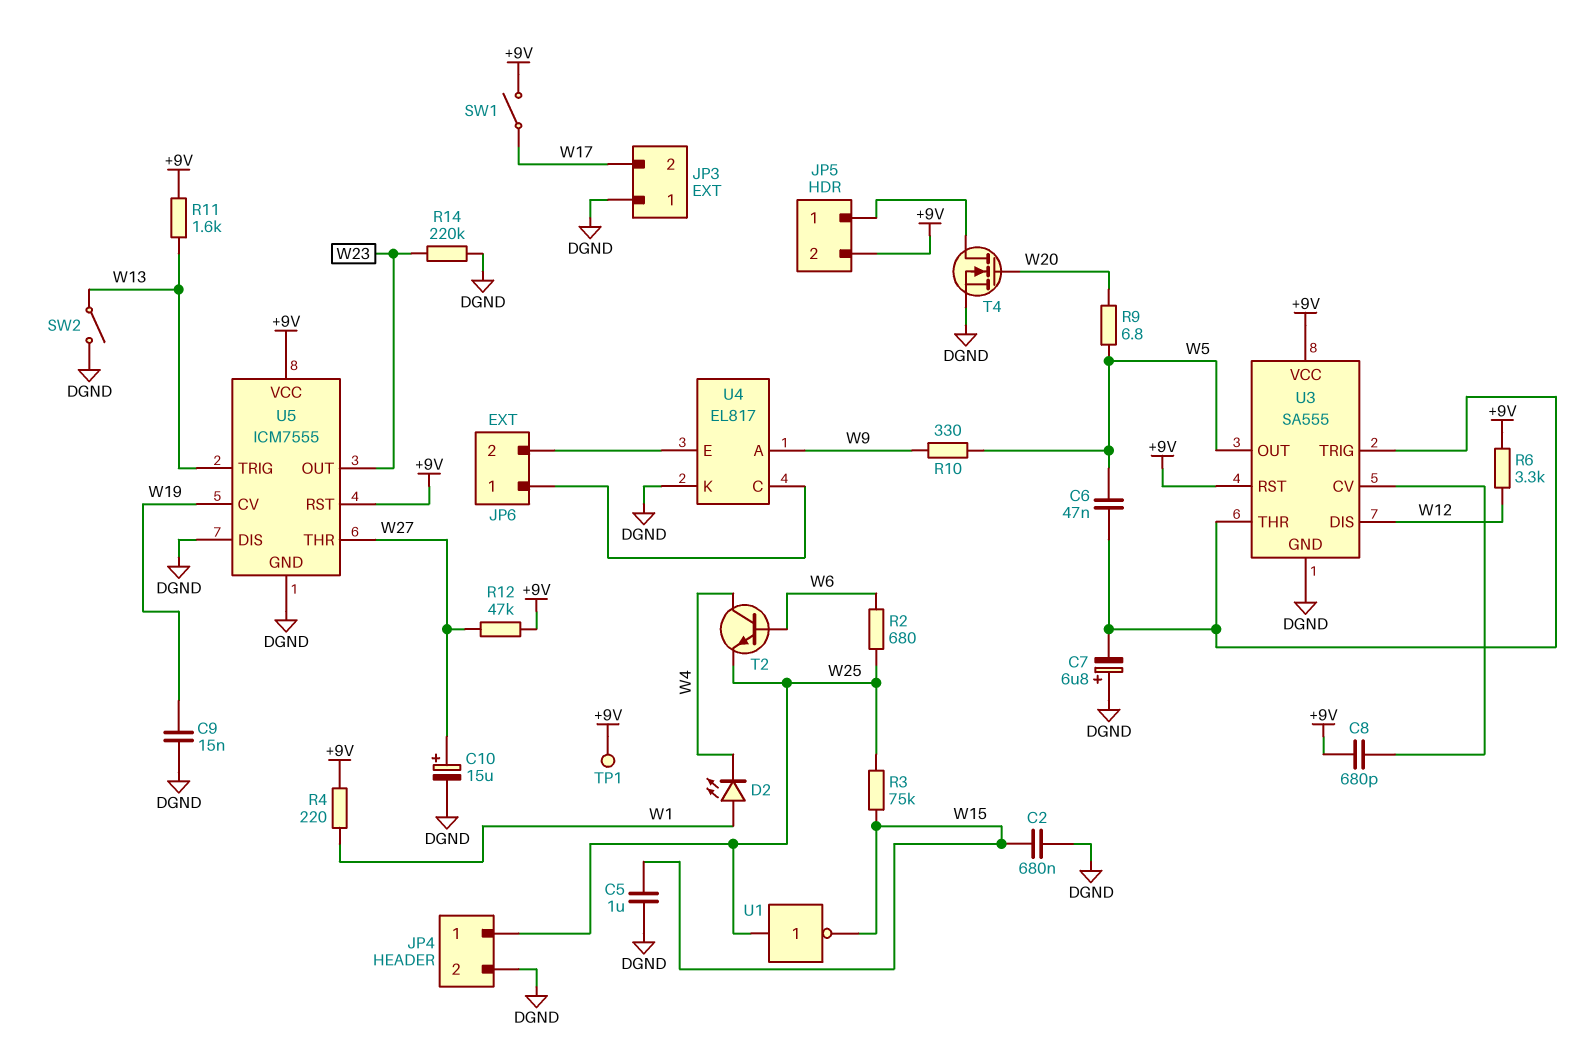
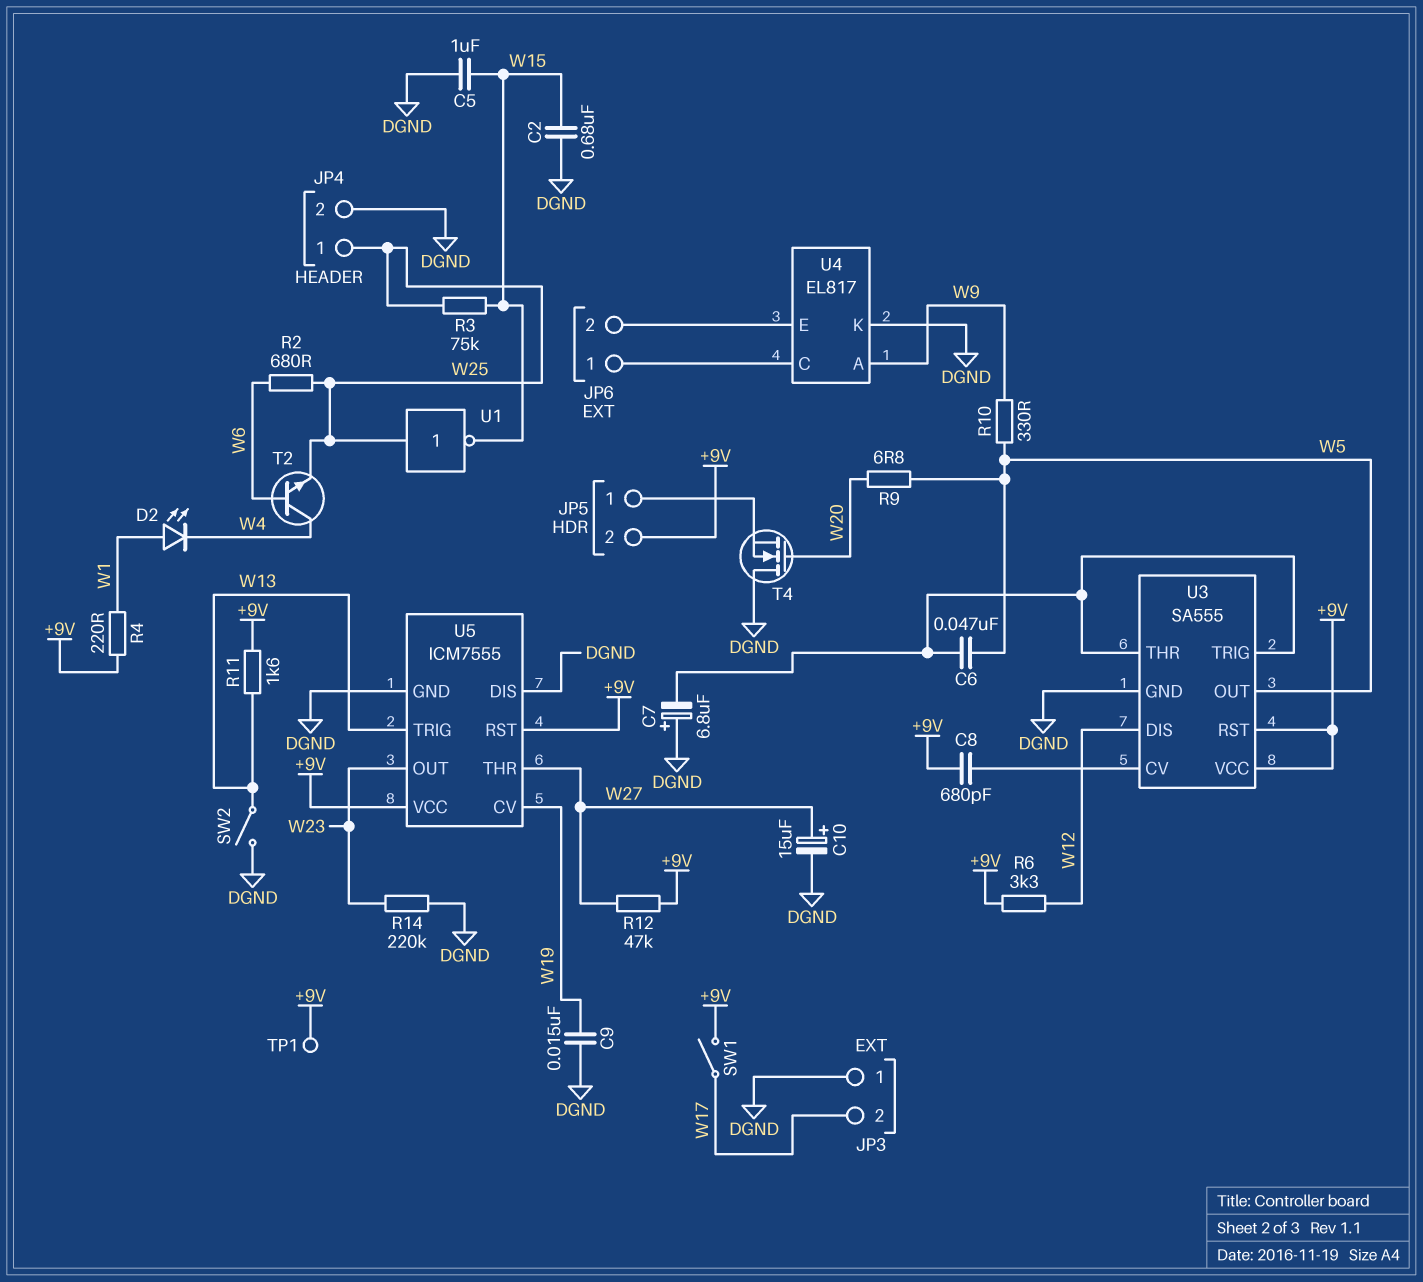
T4: NMOS (G W20, D JP5/1, S DGND) -> NMOS (G W20, D DGND, S JP5/1)

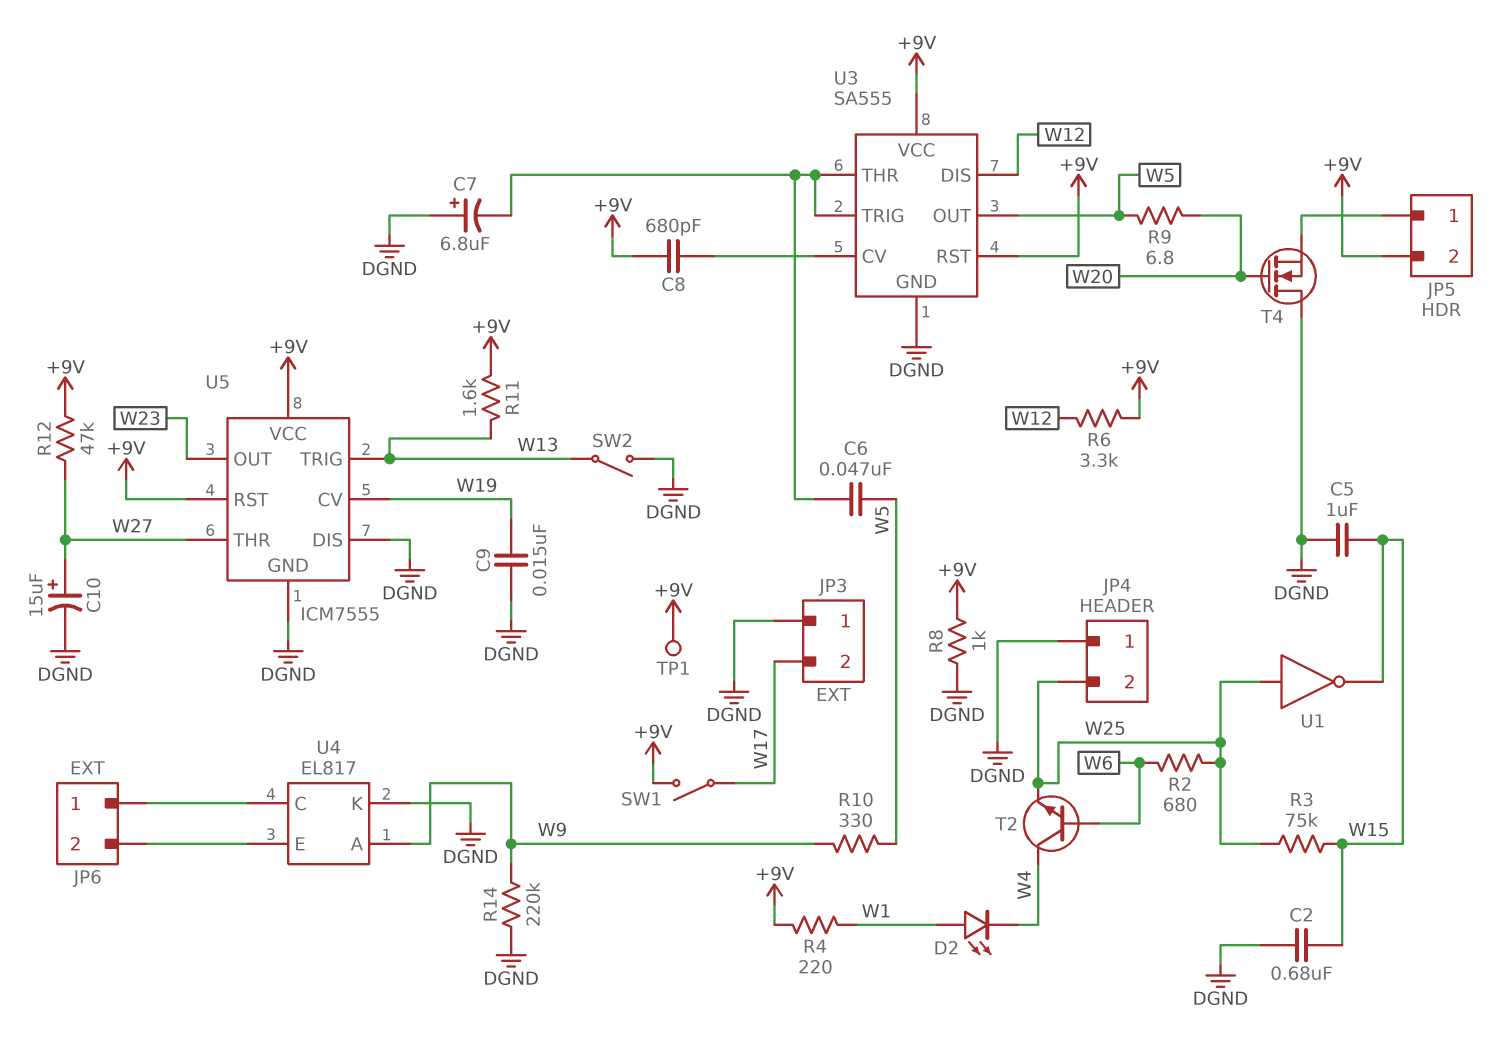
JP4 pin 1: W25 -> DGND
JP4 pin 2: DGND -> W25
R8: none -> 1k (+9V, DGND)
R14: 220k (DGND, W23) -> 220k (DGND, W9)

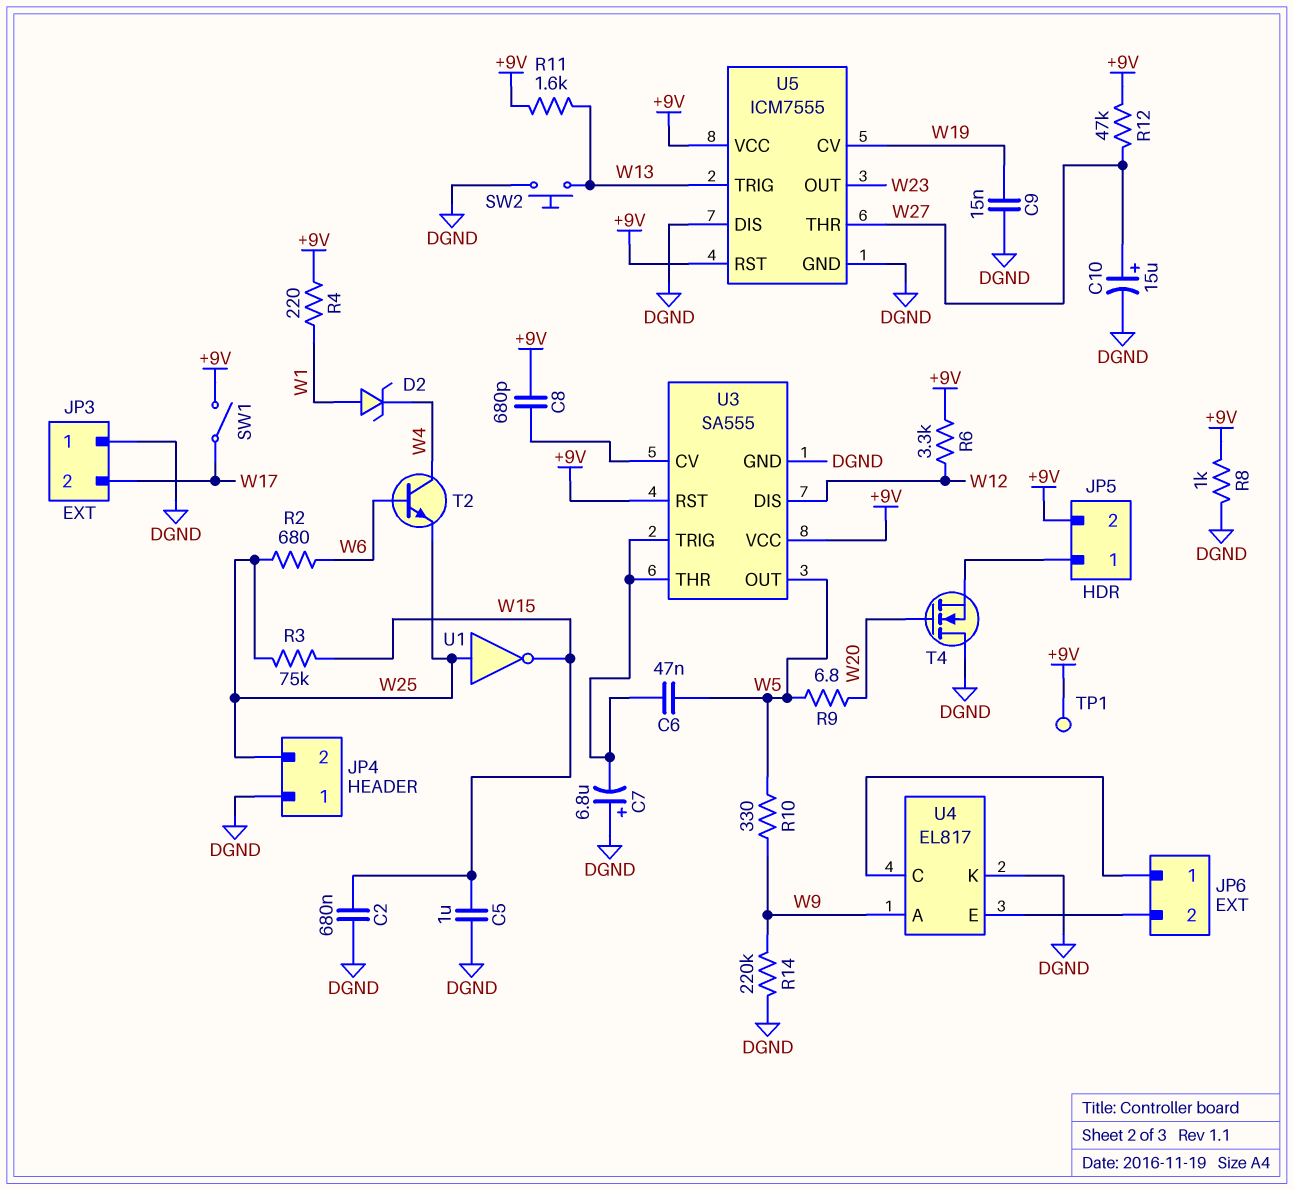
D2: LED (A W1, K W4) -> zener (A W1, K W4)
SW2: switch (DGND, W13) -> button (DGND, W13)

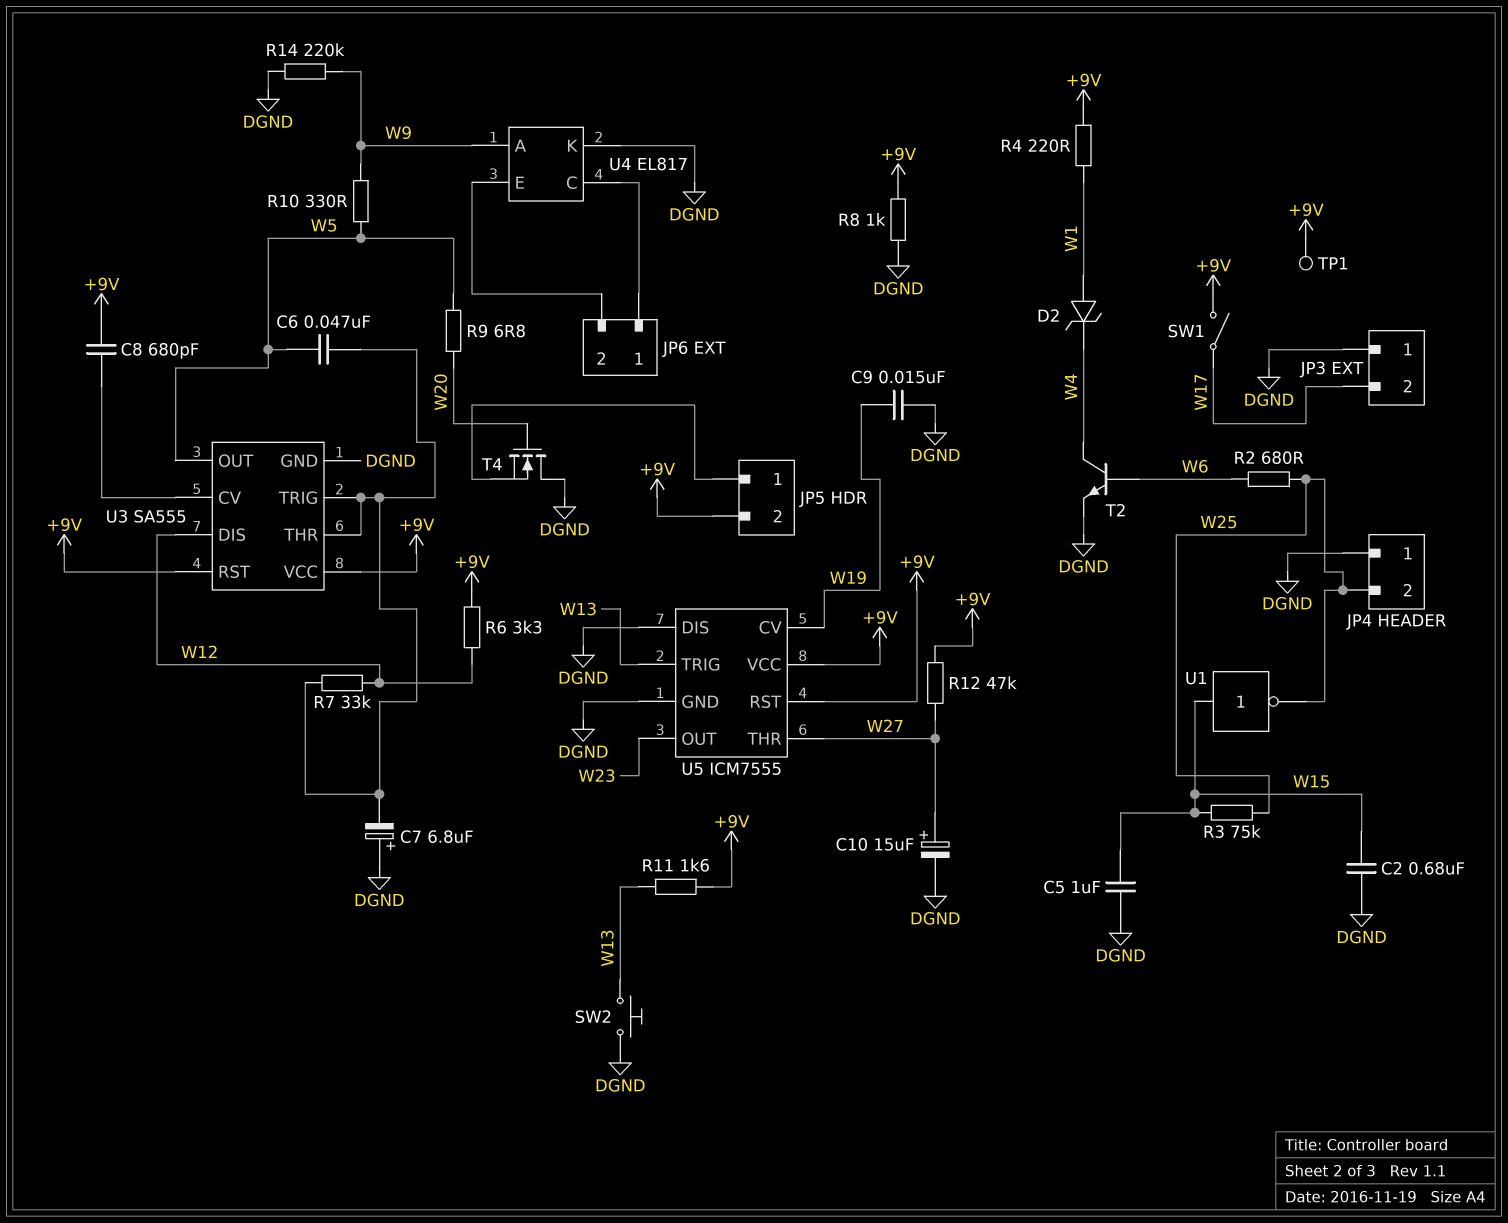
R7: none -> 33k (U3/THR, W12)
T2: NPN (B W6, C W4, E W25) -> NPN (B W6, C W4, E DGND)
U1: NOT (in W25, out W15) -> NOT (in W15, out W25)

